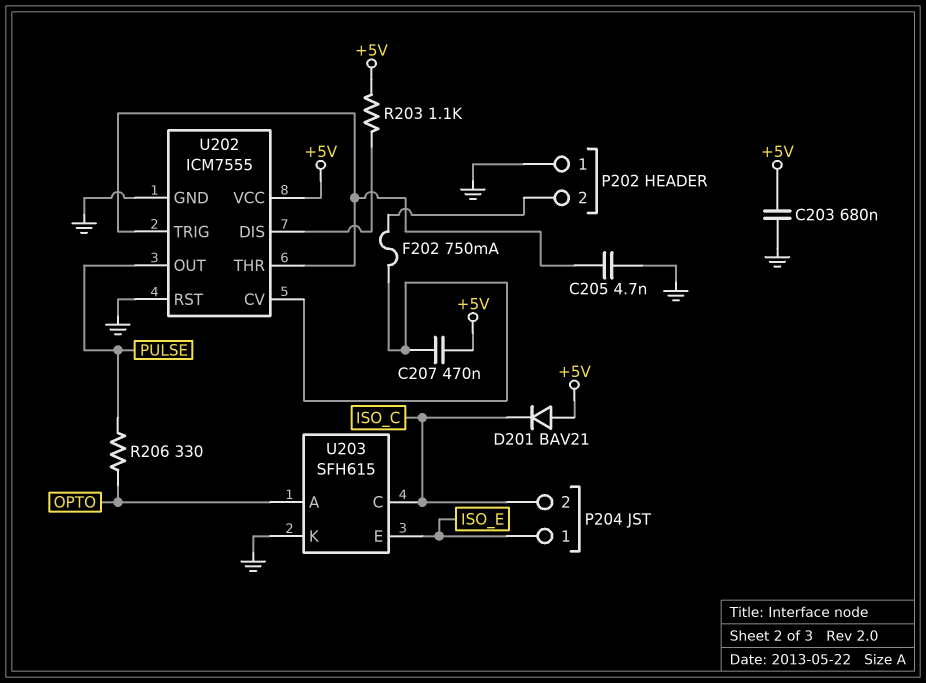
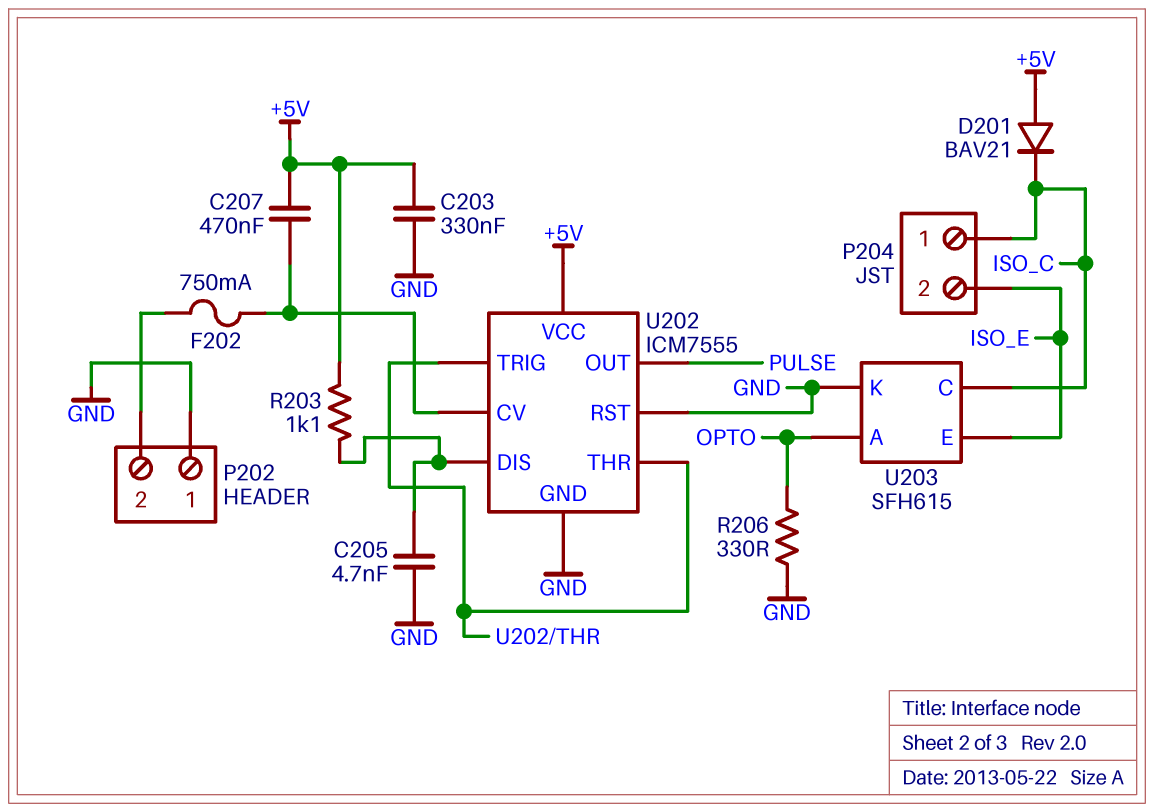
C203: 680nF (+5V, GND) -> 330nF (+5V, GND)
C205: 4.7nF (GND, U202/THR) -> 4.7nF (GND, U202/DIS)
P204 pin 1: ISO_E -> ISO_C
P204 pin 2: ISO_C -> ISO_E
R206: 330 (OPTO, PULSE) -> 330 (GND, OPTO)

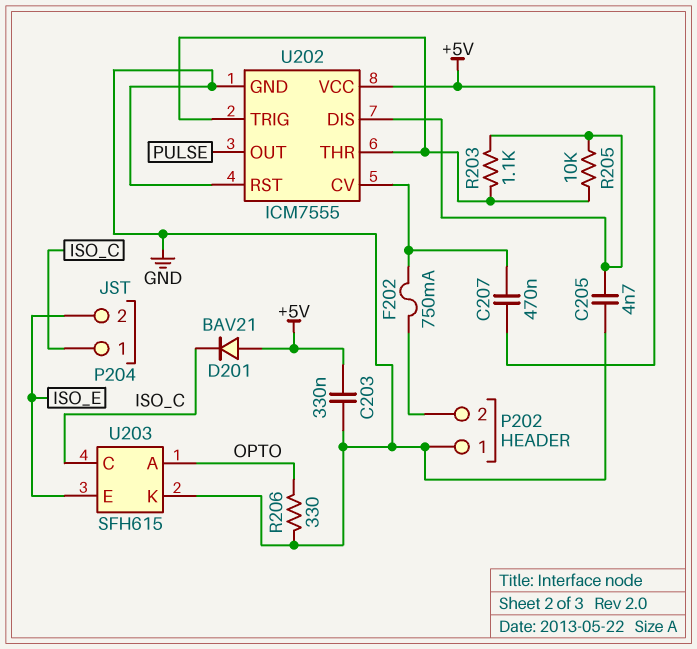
R203: 1.1k (+5V, U202/DIS) -> 1.1k (U202/DIS, U202/THR)
R205: none -> 10k (U202/DIS, U202/THR)

